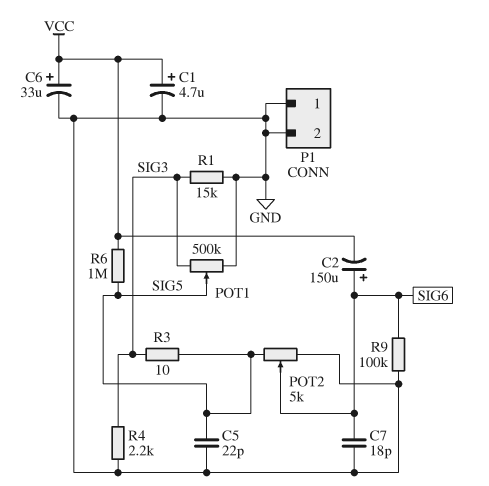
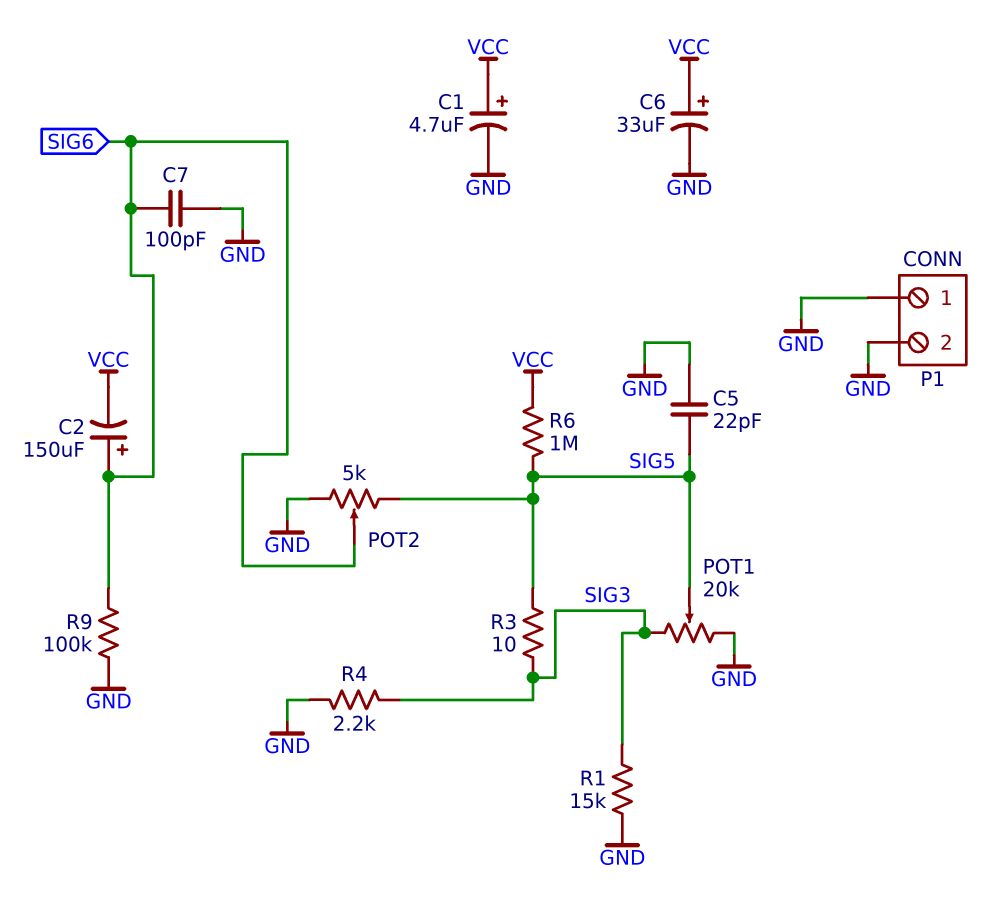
C7: 18pF (GND, SIG6) -> 100pF (GND, SIG6)
POT1: 500k (GND, SIG3, wiper SIG5) -> 20k (GND, SIG3, wiper SIG5)

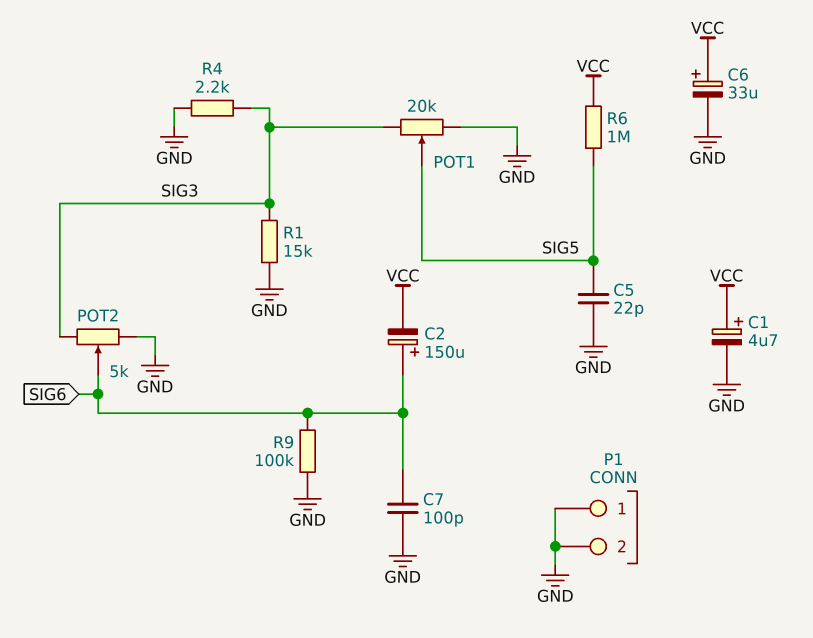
POT2: 5k (GND, SIG5, wiper SIG6) -> 5k (GND, SIG3, wiper SIG6)
R3: 10 (SIG3, SIG5) -> none

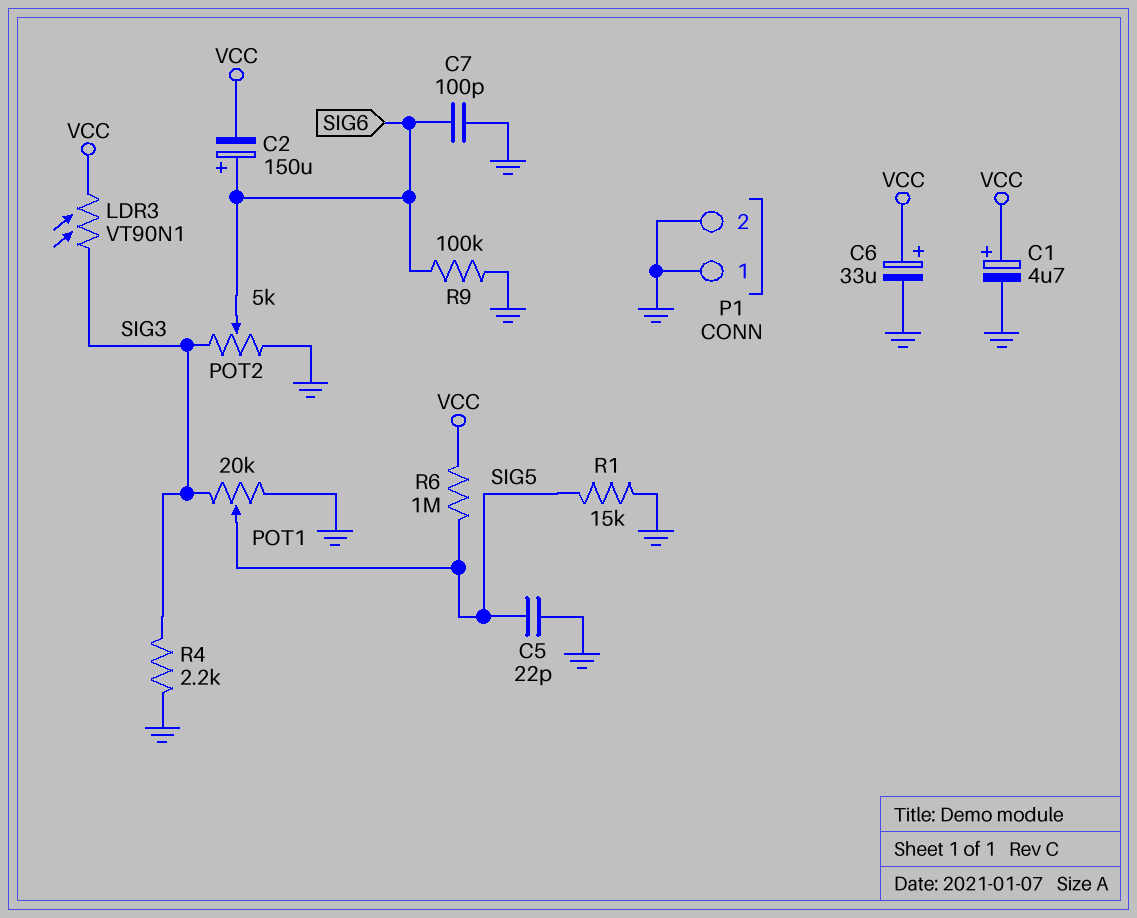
LDR3: none -> VT90N1 (SIG3, VCC)
R1: 15k (GND, SIG3) -> 15k (GND, SIG5)

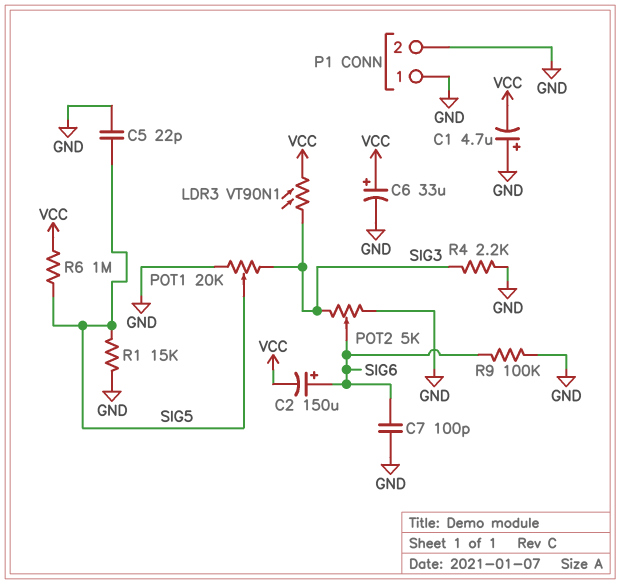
C1: 4.7uF (plus VCC, minus GND) -> 4.7uF (plus GND, minus VCC)

